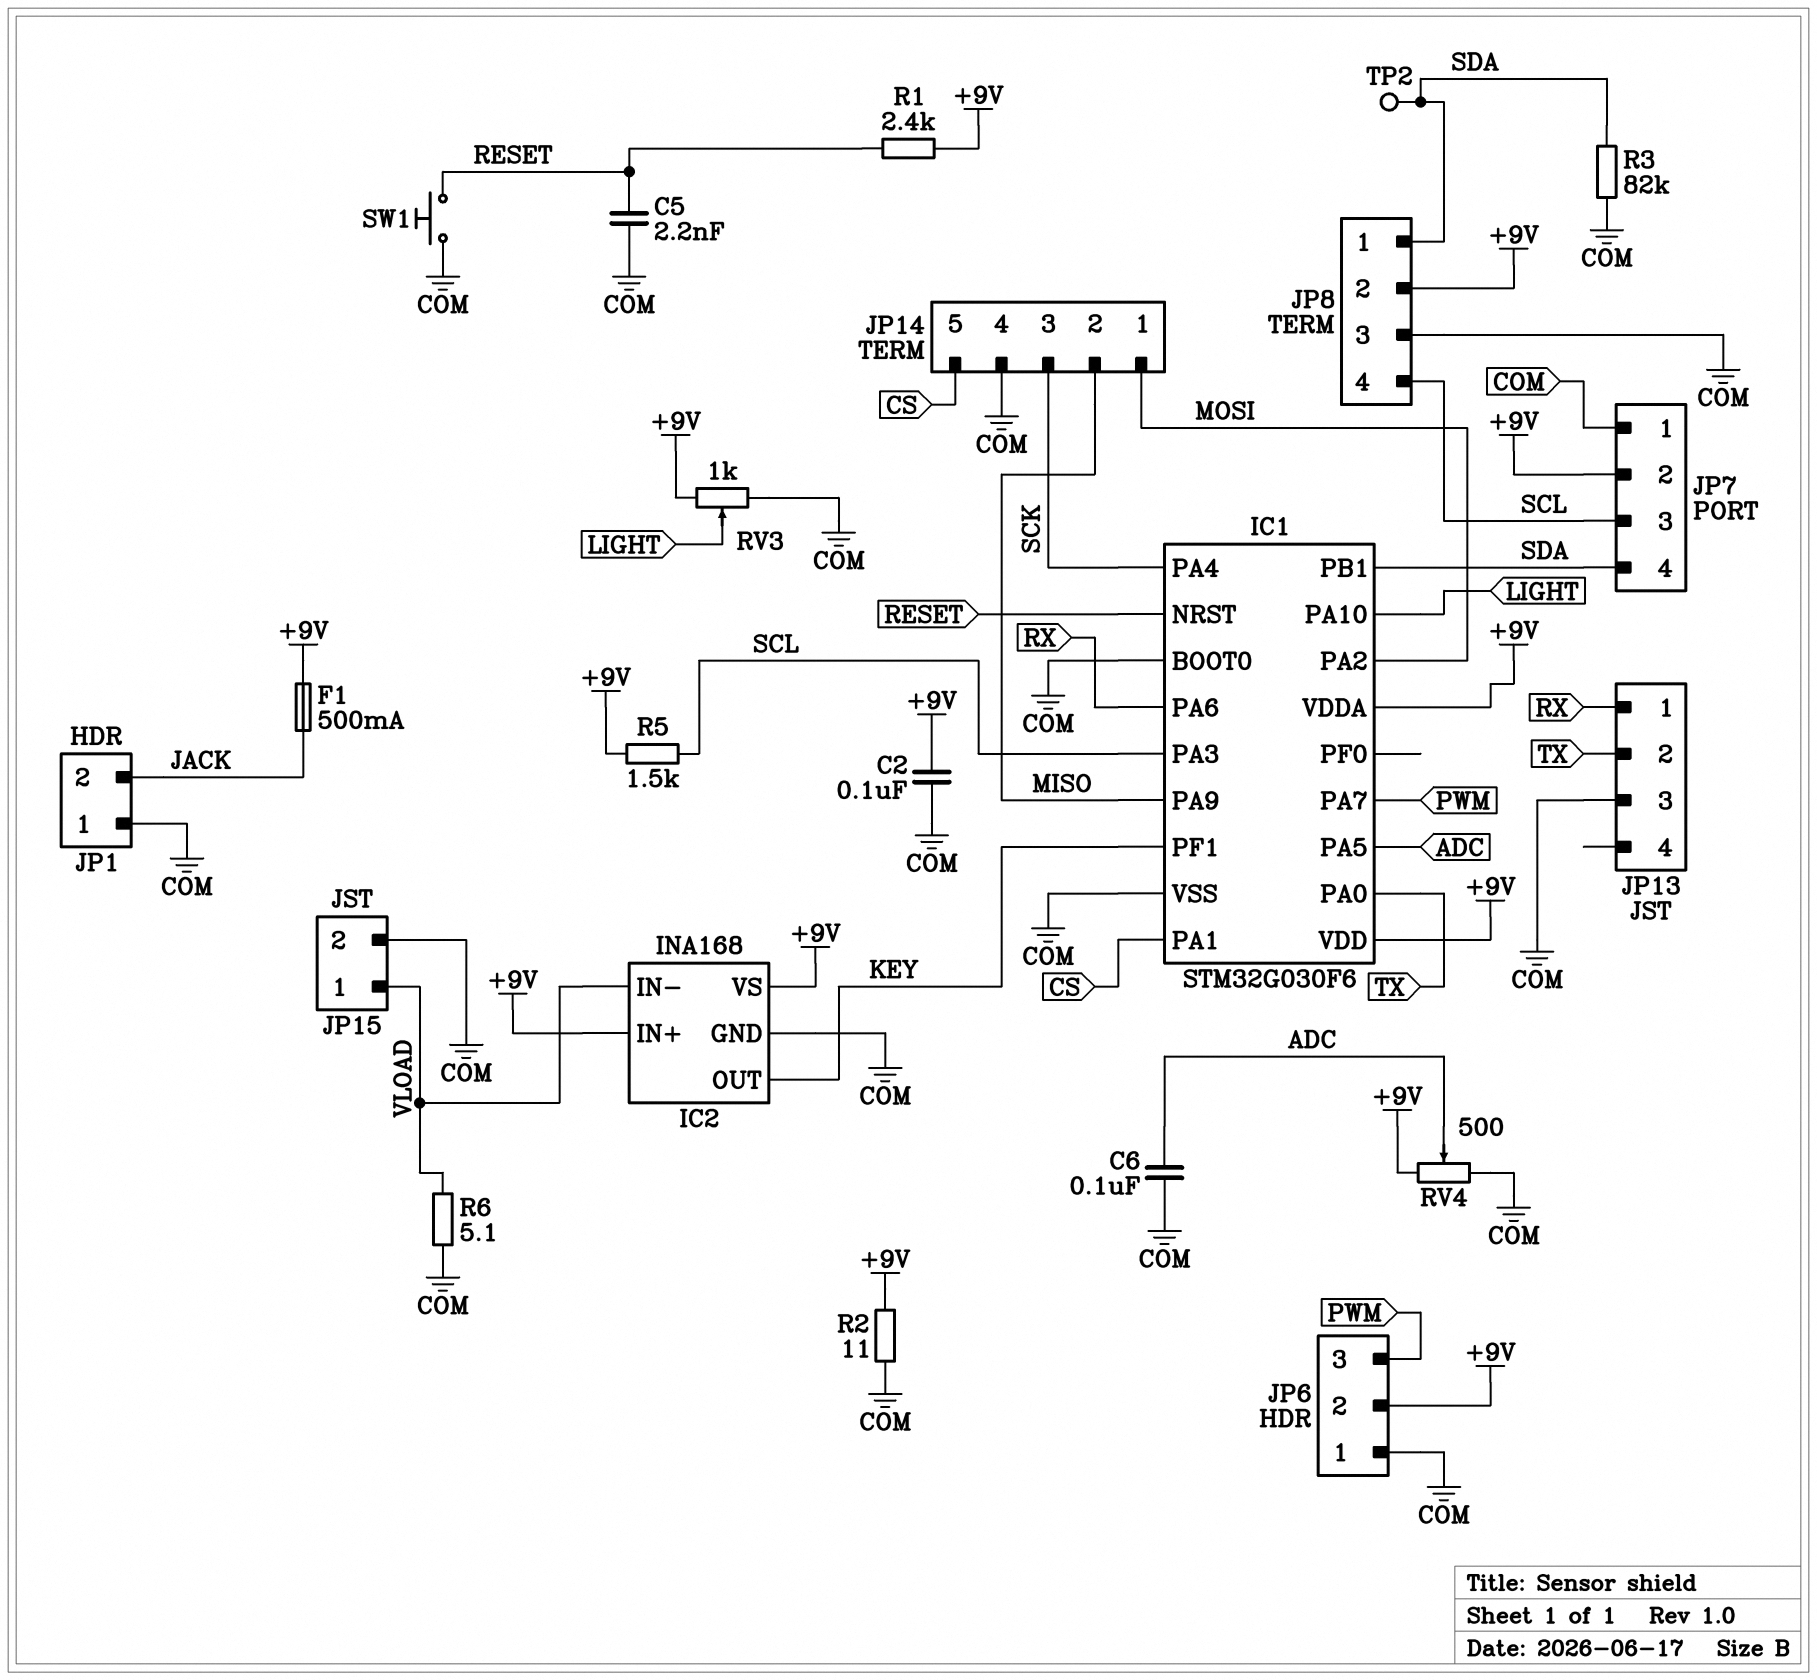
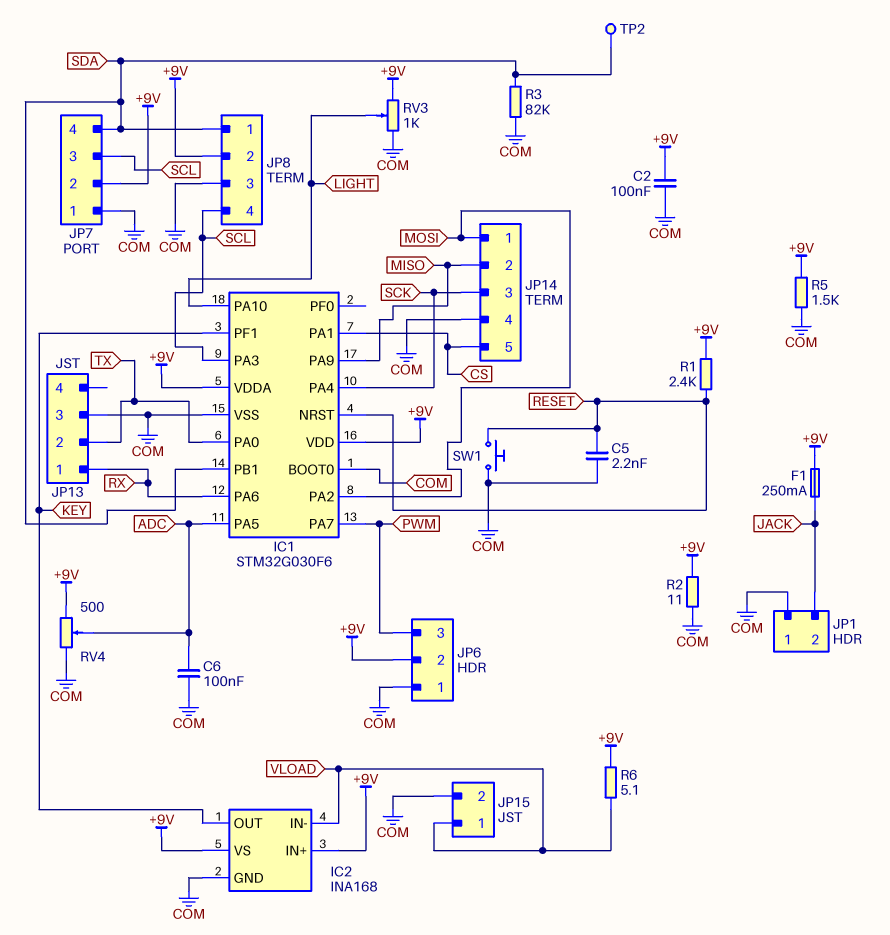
F1: 500mA (+9V, JACK) -> 250mA (+9V, JACK)
R5: 1.5k (+9V, SCL) -> 1.5k (+9V, COM)
R6: 5.1 (COM, VLOAD) -> 5.1 (+9V, VLOAD)

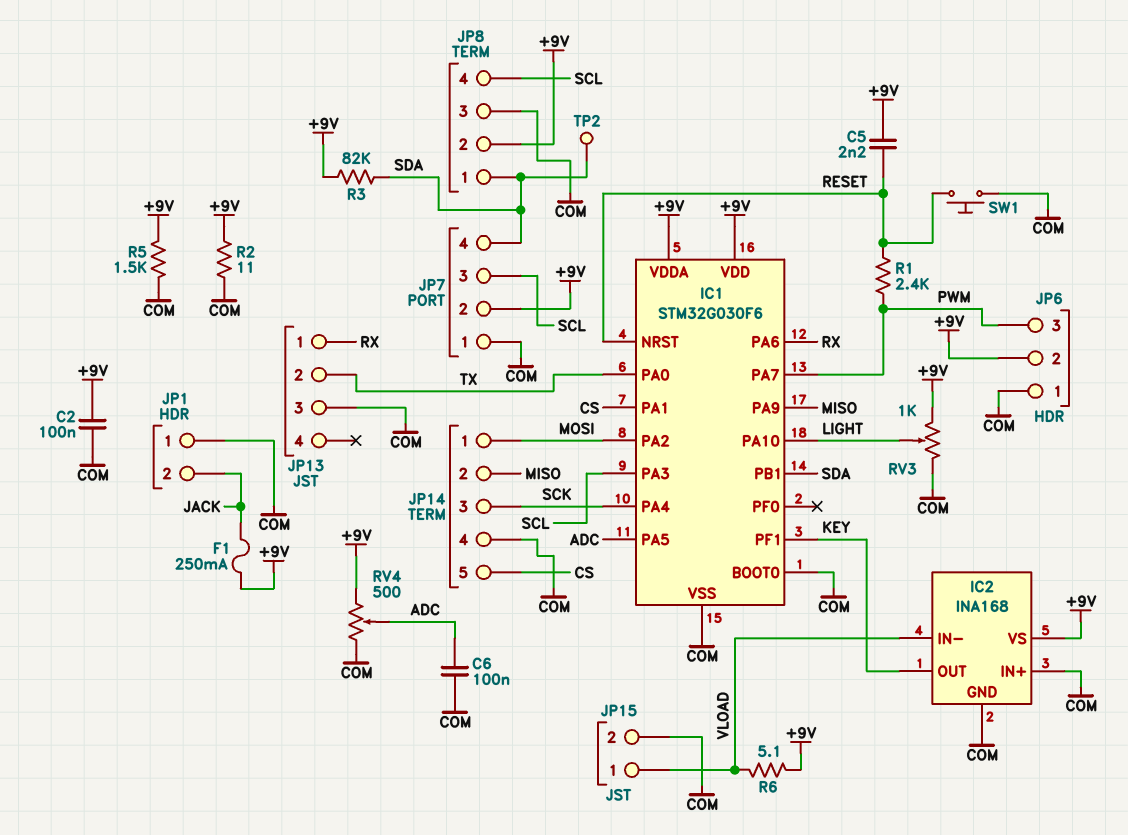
C5: 2.2nF (COM, RESET) -> 2.2nF (+9V, RESET)
IC2 pin IN+: +9V -> COM
R1: 2.4k (+9V, RESET) -> 2.4k (PWM, RESET)
R3: 82k (COM, SDA) -> 82k (+9V, SDA)

